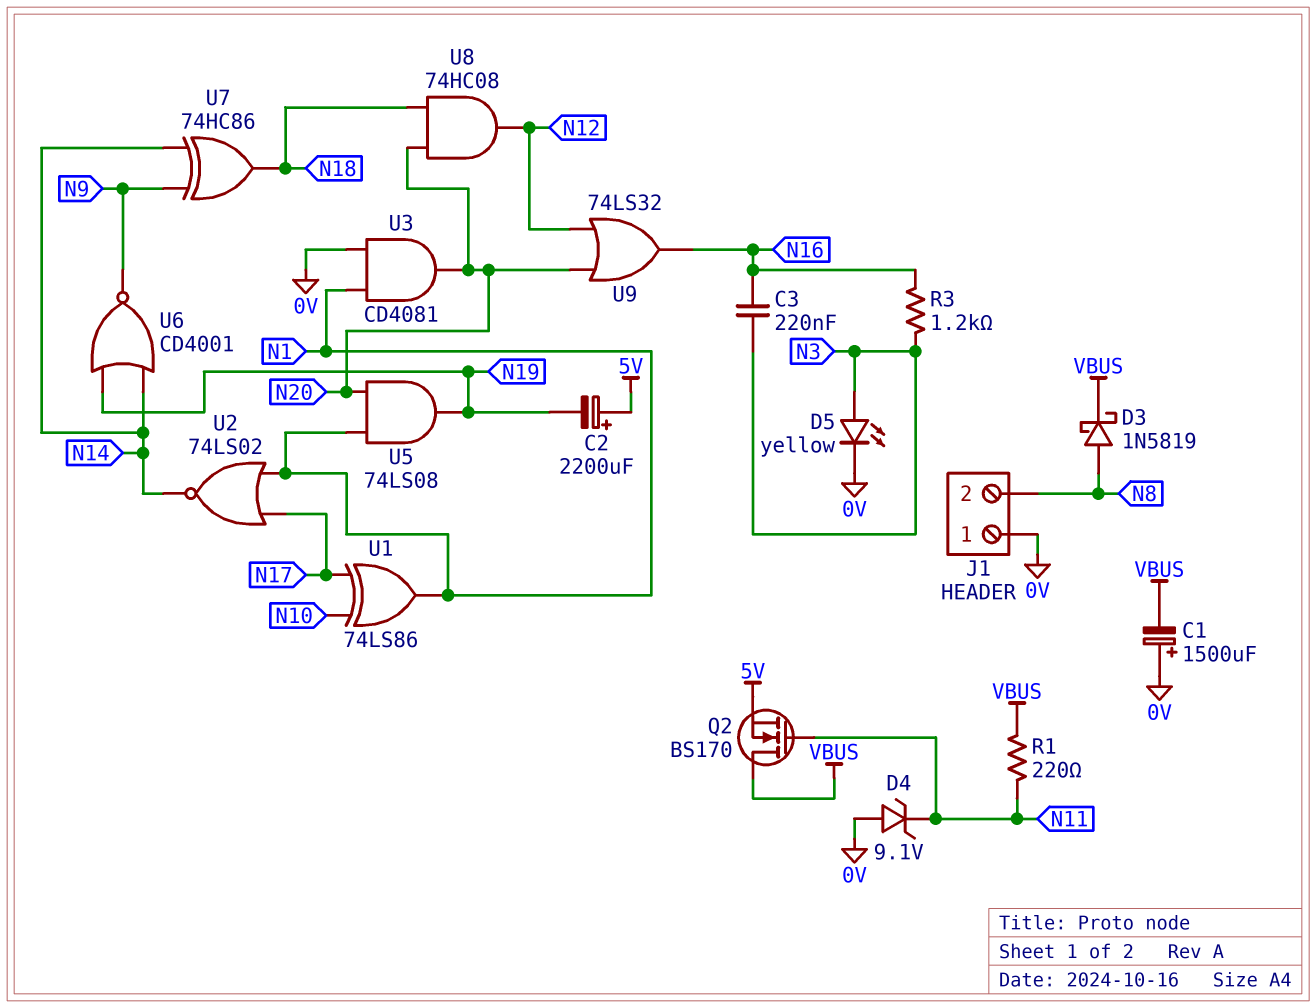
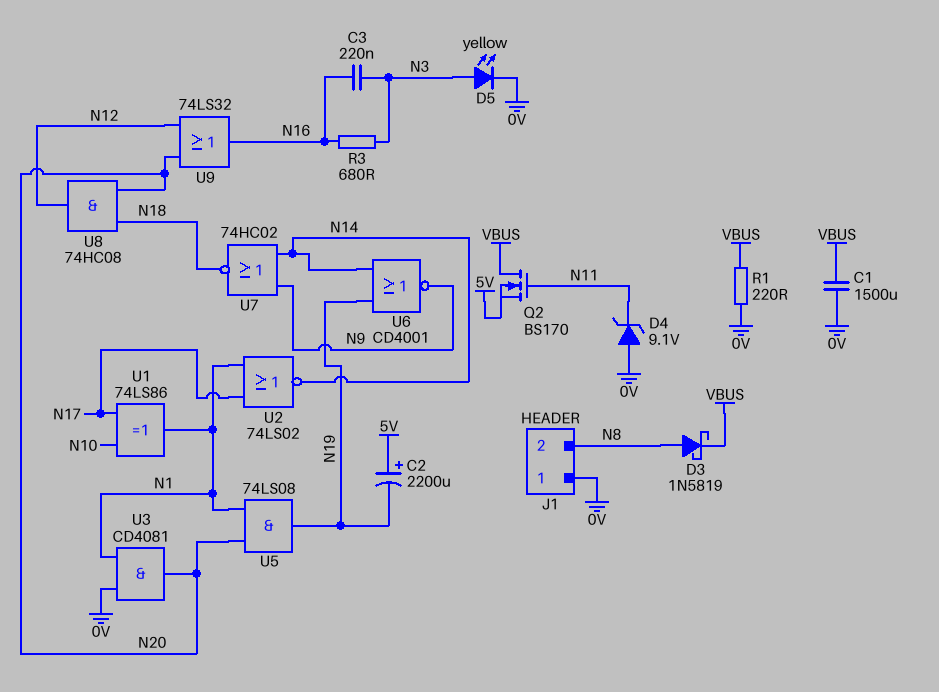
C1: 1500uF (plus 0V, minus VBUS) -> 1500uF (0V, VBUS)
R1: 220 (N11, VBUS) -> 220 (0V, VBUS)
R3: 1.2k (N3, N16) -> 680 (N3, N16)
U7: XOR 74HC86 (in N9, in N14, out N18) -> NOR 74HC02 (in N9, in N14, out N18)

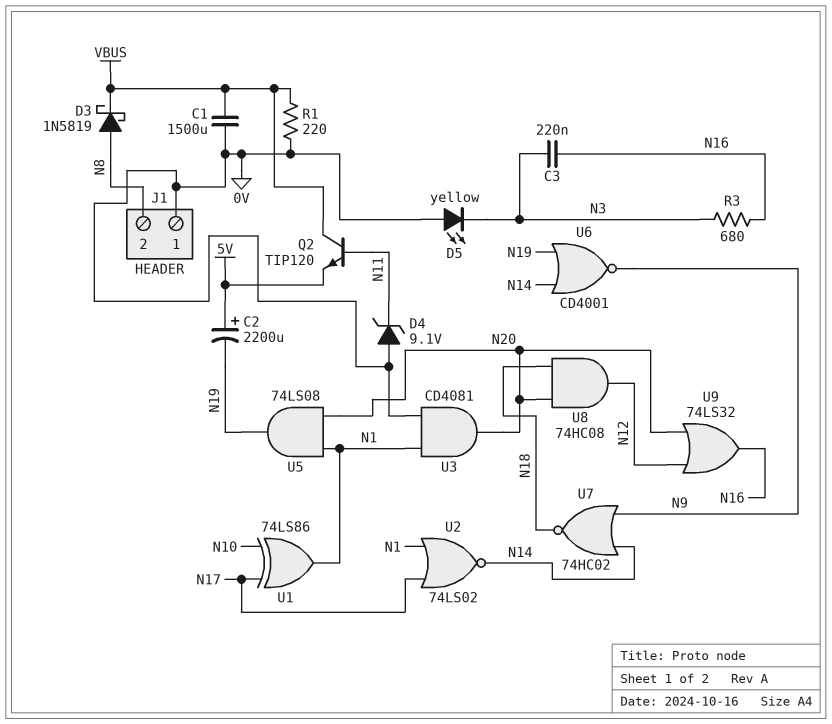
D5: LED yellow (A N3, K 0V) -> LED yellow (A 0V, K N3)
Q2: NMOS BS170 (G N11, D VBUS, S 5V) -> NPN TIP120 (B N11, C VBUS, E 5V)

